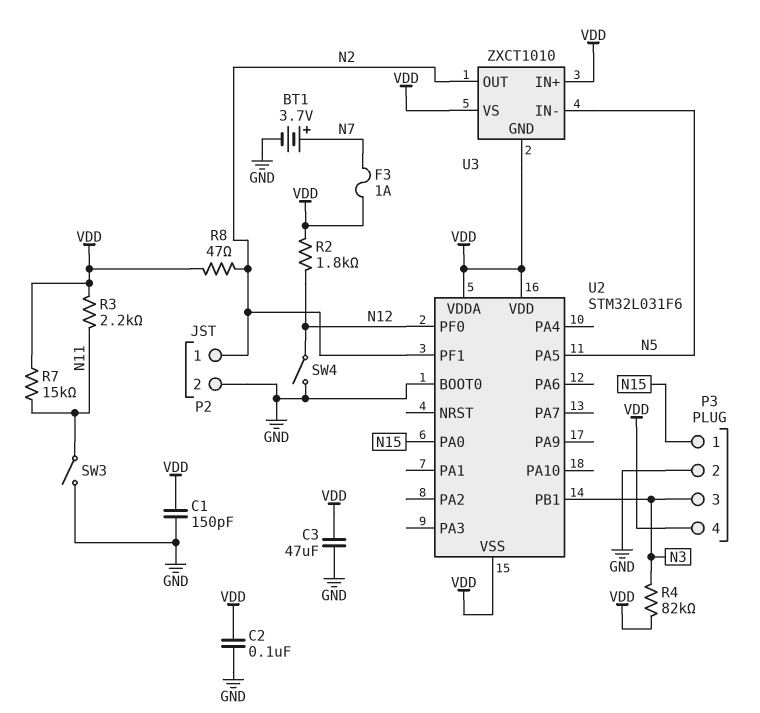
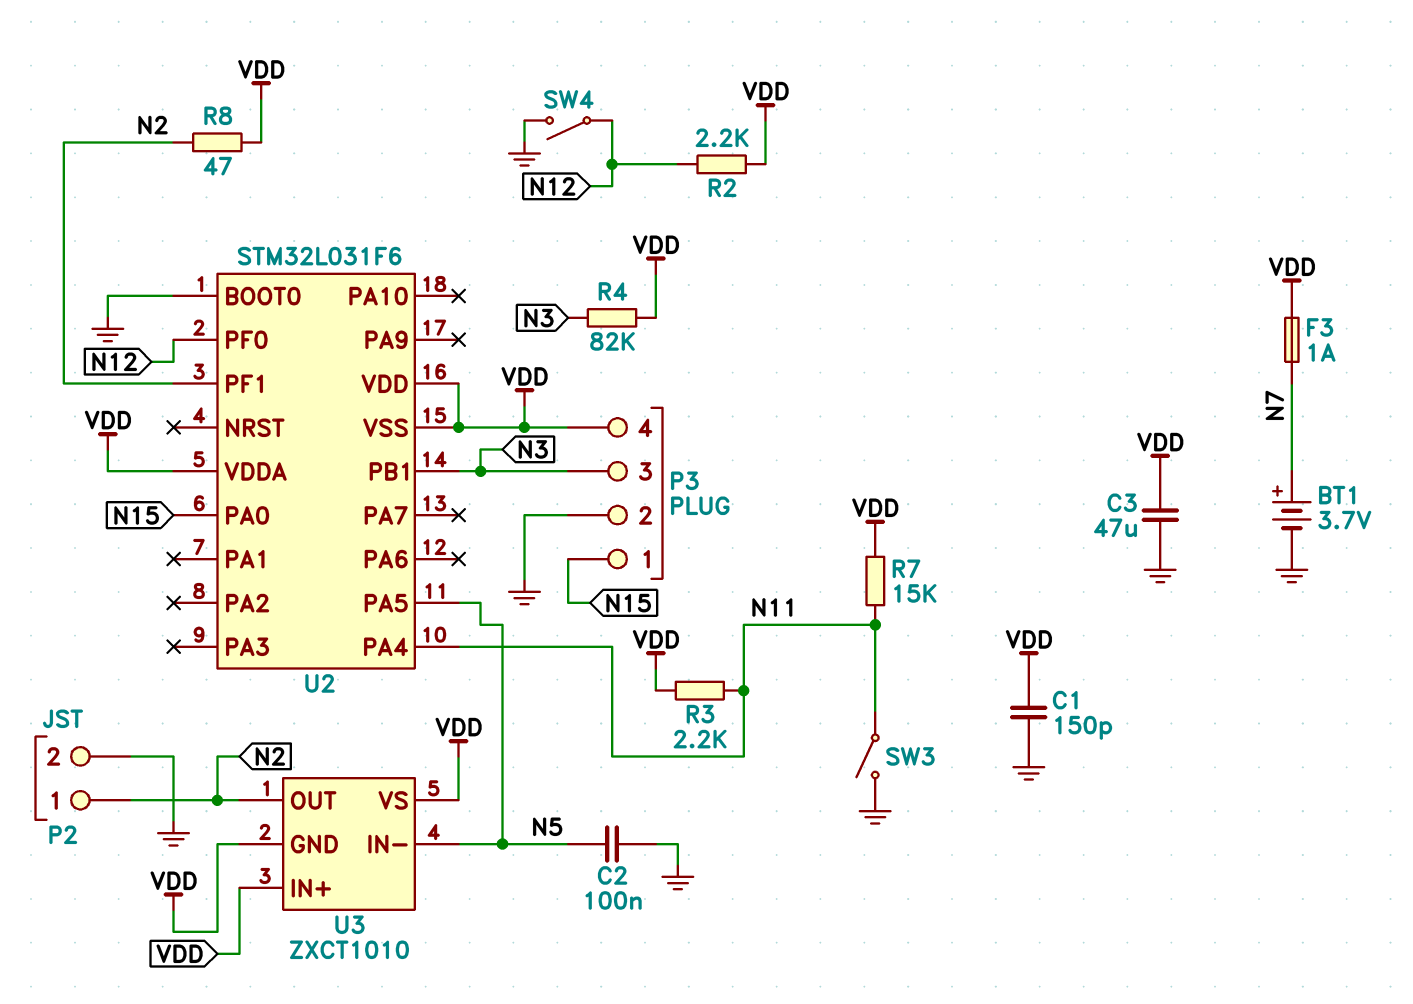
C2: 100nF (GND, VDD) -> 100nF (GND, N5)
R2: 1.8k (N12, VDD) -> 2.2k (N12, VDD)
U2 pin PA4: none -> N11

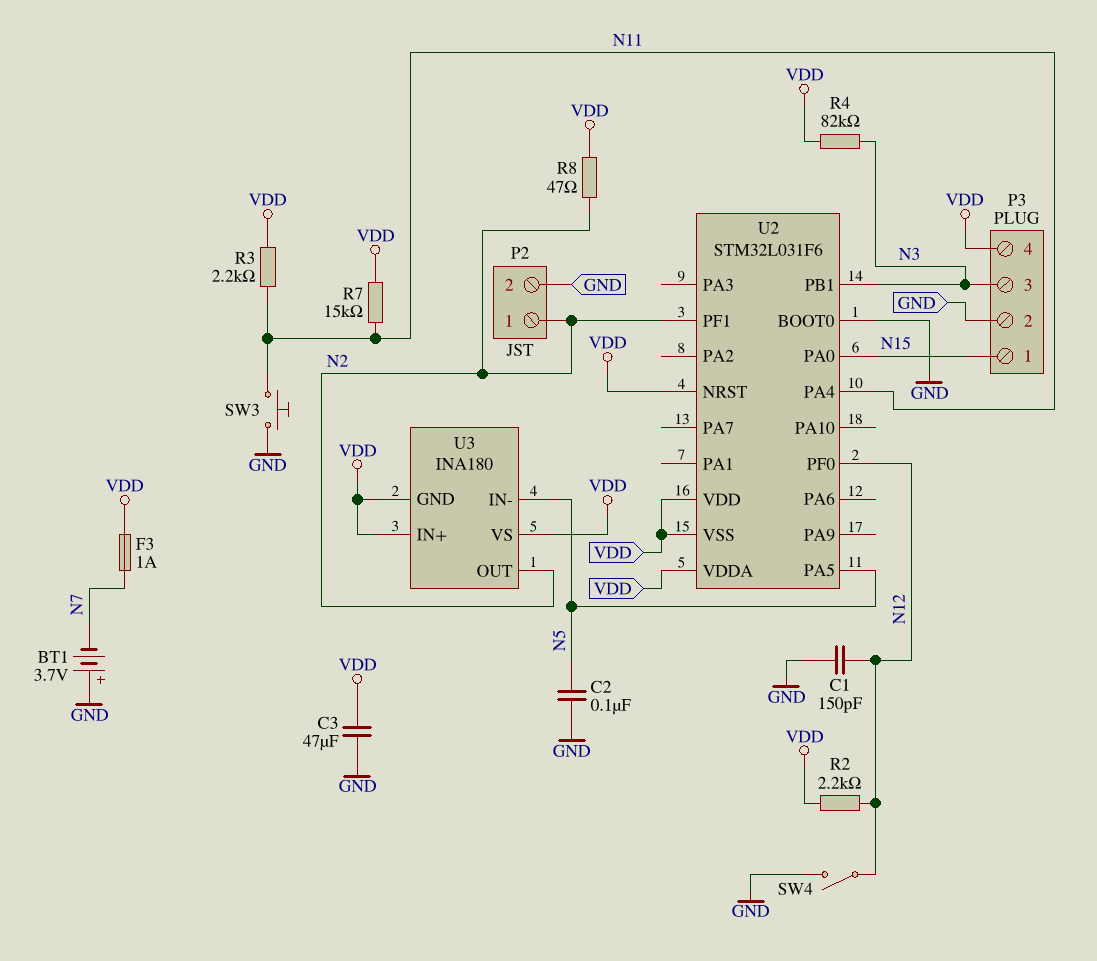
BT1: 3.7V (plus N7, minus GND) -> 3.7V (plus GND, minus N7)
C1: 150pF (GND, VDD) -> 150pF (GND, N12)
SW3: switch (GND, N11) -> button (GND, N11)
U2 pin NRST: none -> VDD
U3: ZXCT1010 -> INA180

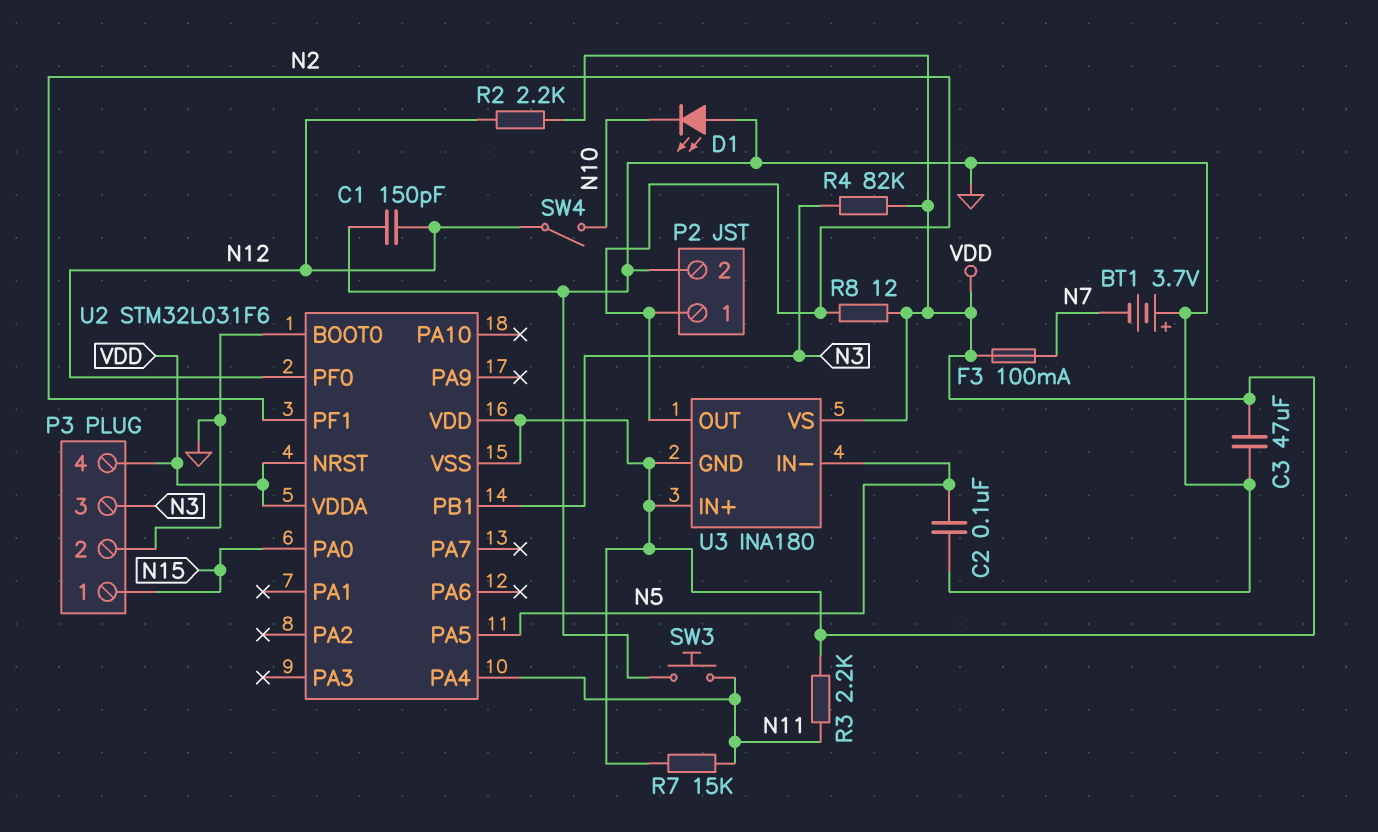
D1: none -> LED (A GND, K N10)
F3: 1A (N7, VDD) -> 100mA (N7, VDD)
R8: 47 (N2, VDD) -> 12 (N2, VDD)
SW4: switch (GND, N12) -> switch (N10, N12)

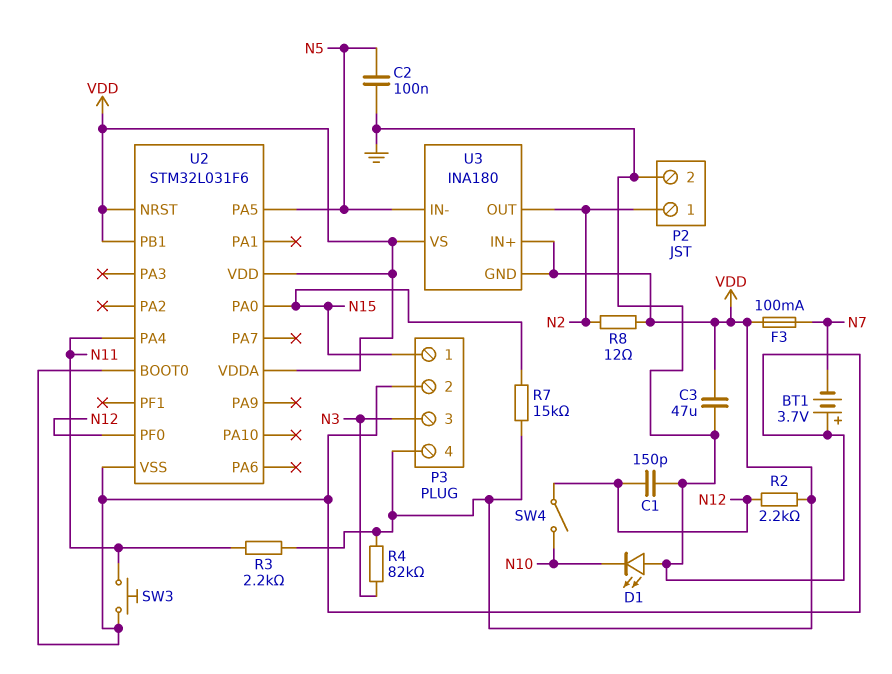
R7: 15k (N11, VDD) -> 15k (N15, VDD)
U2 pin PB1: N3 -> VDD
U2 pin PF1: N2 -> none
U2 pin VSS: VDD -> GND

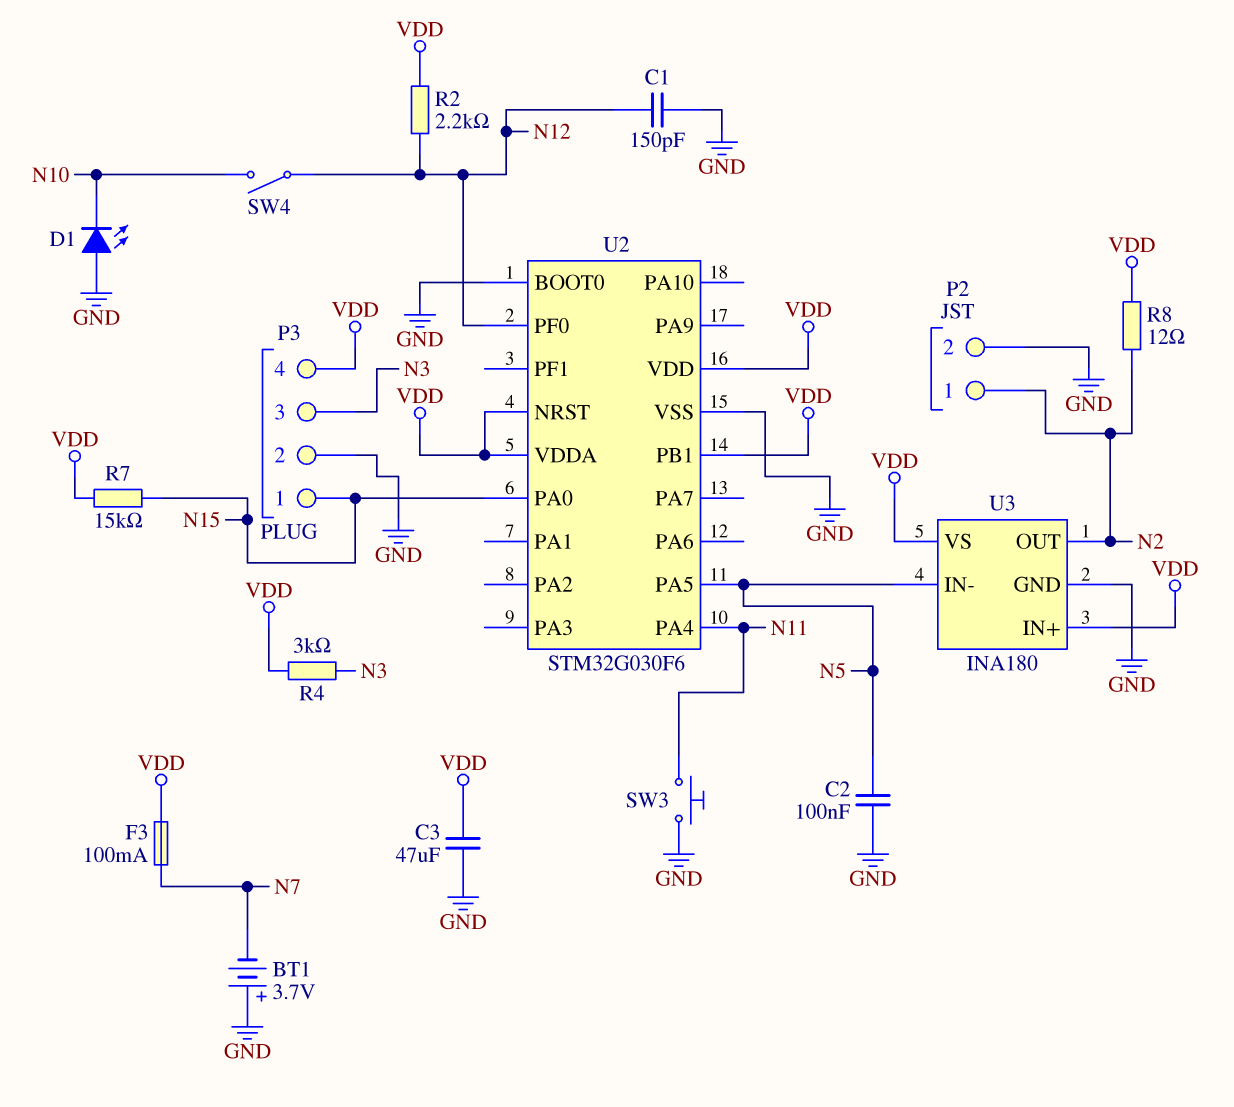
R3: 2.2k (N11, VDD) -> none
R4: 82k (N3, VDD) -> 3k (N3, VDD)
U2: STM32L031F6 -> STM32G030F6
U3 pin GND: VDD -> GND

